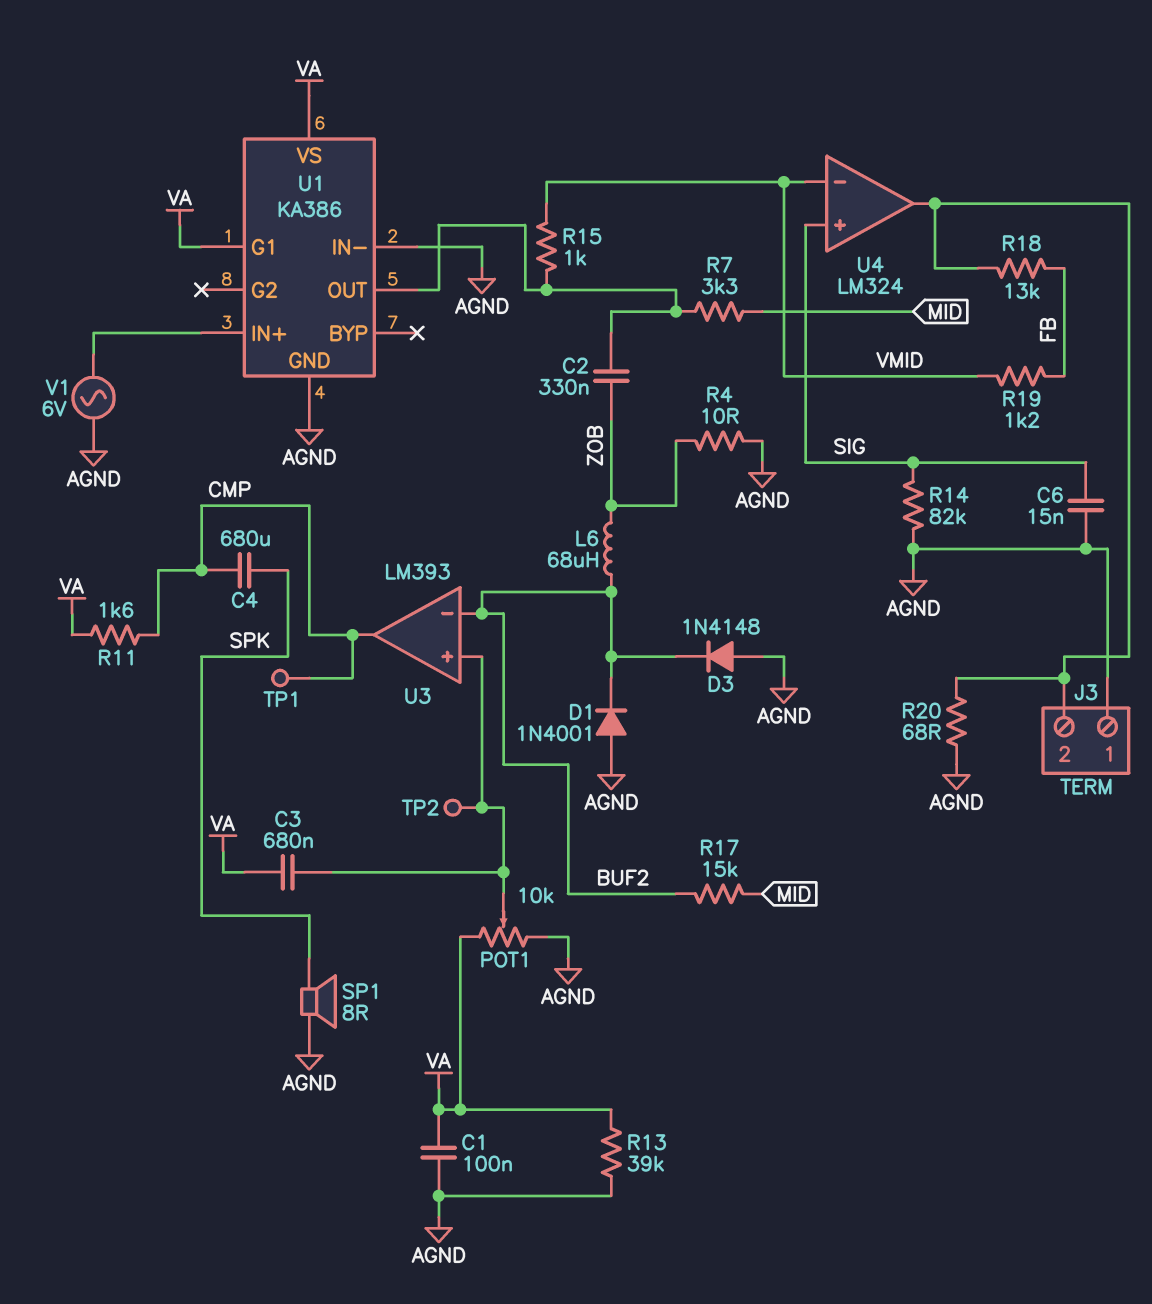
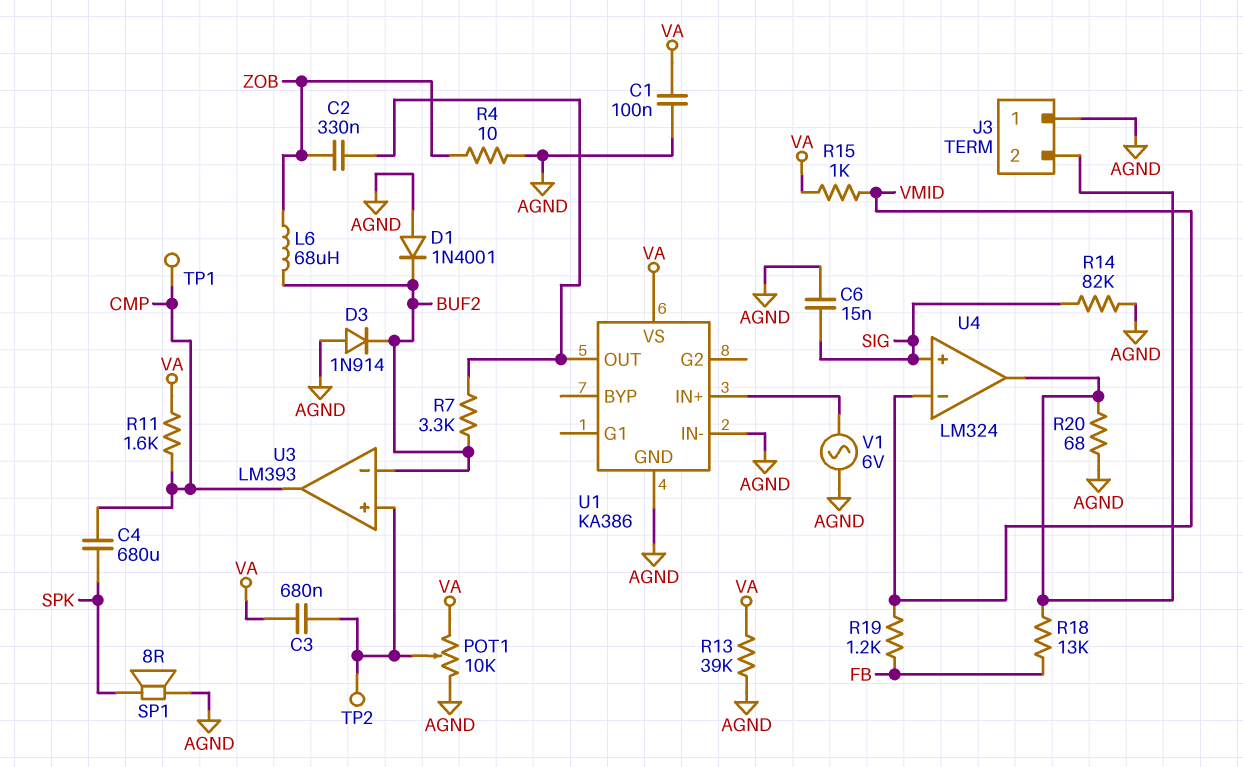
D3: diode 1N4148 (A AGND, K BUF2) -> diode 1N914 (A AGND, K BUF2)
R7: 3.3k (MID, U1/OUT) -> 3.3k (BUF2, U1/OUT)
R15: 1k (U1/OUT, VMID) -> 1k (VA, VMID)
R17: 15k (BUF2, MID) -> none
U1 pin G1: VA -> none

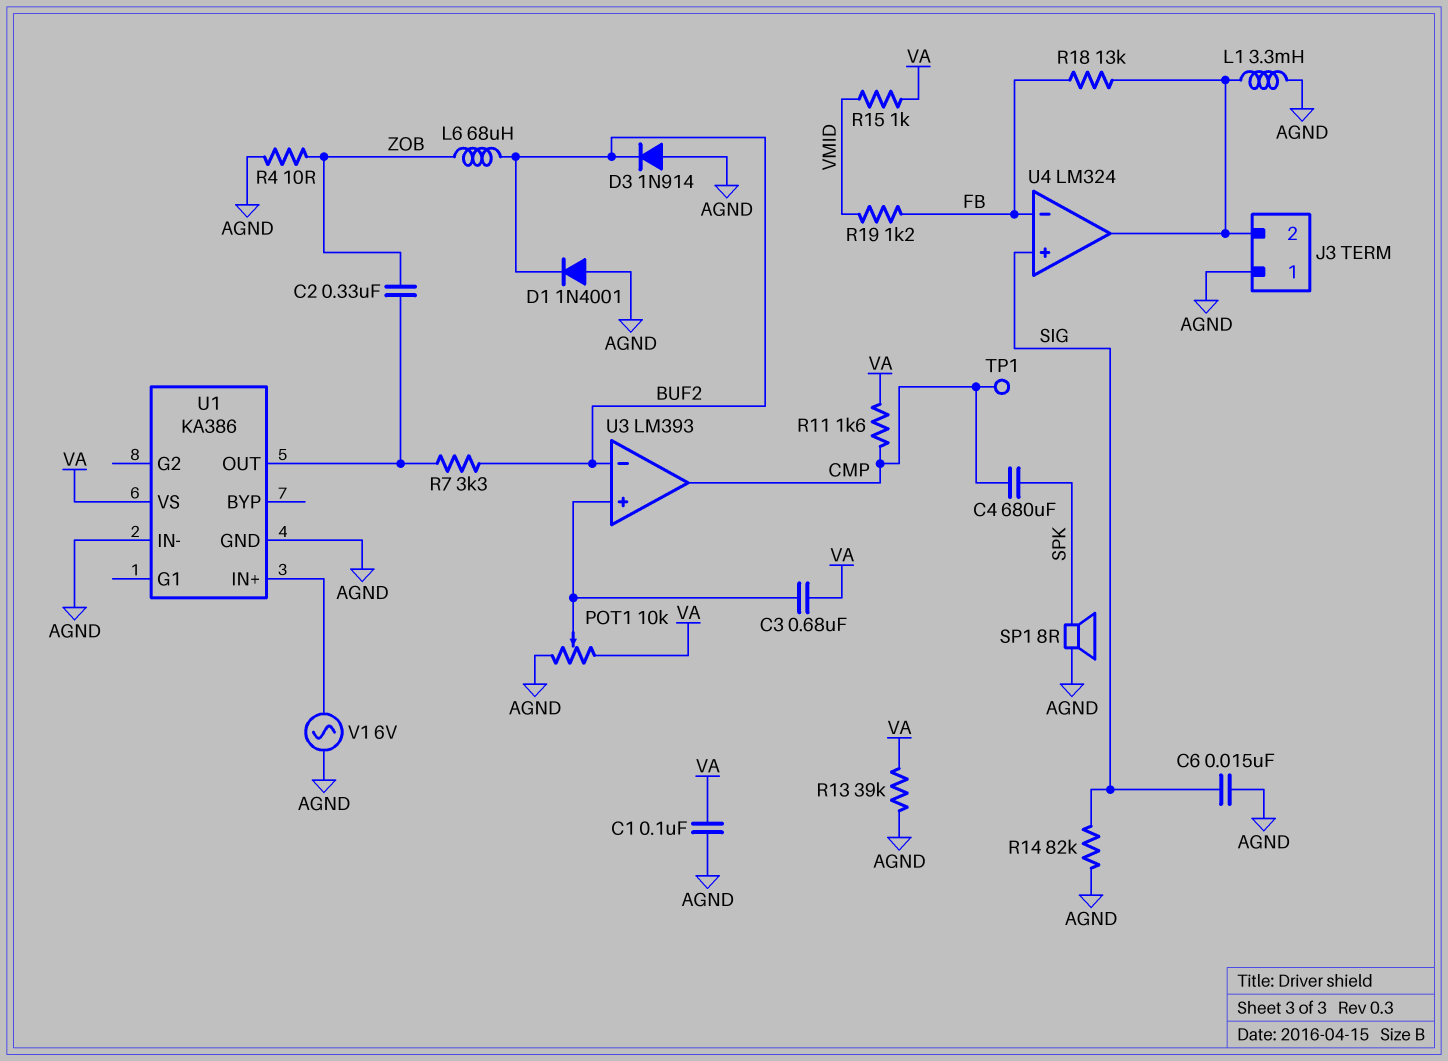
L1: none -> 3.3mH (AGND, J3/2)
R20: 68 (AGND, J3/2) -> none
TP2: test point (U3/in+) -> none
U4 pin in-: VMID -> FB

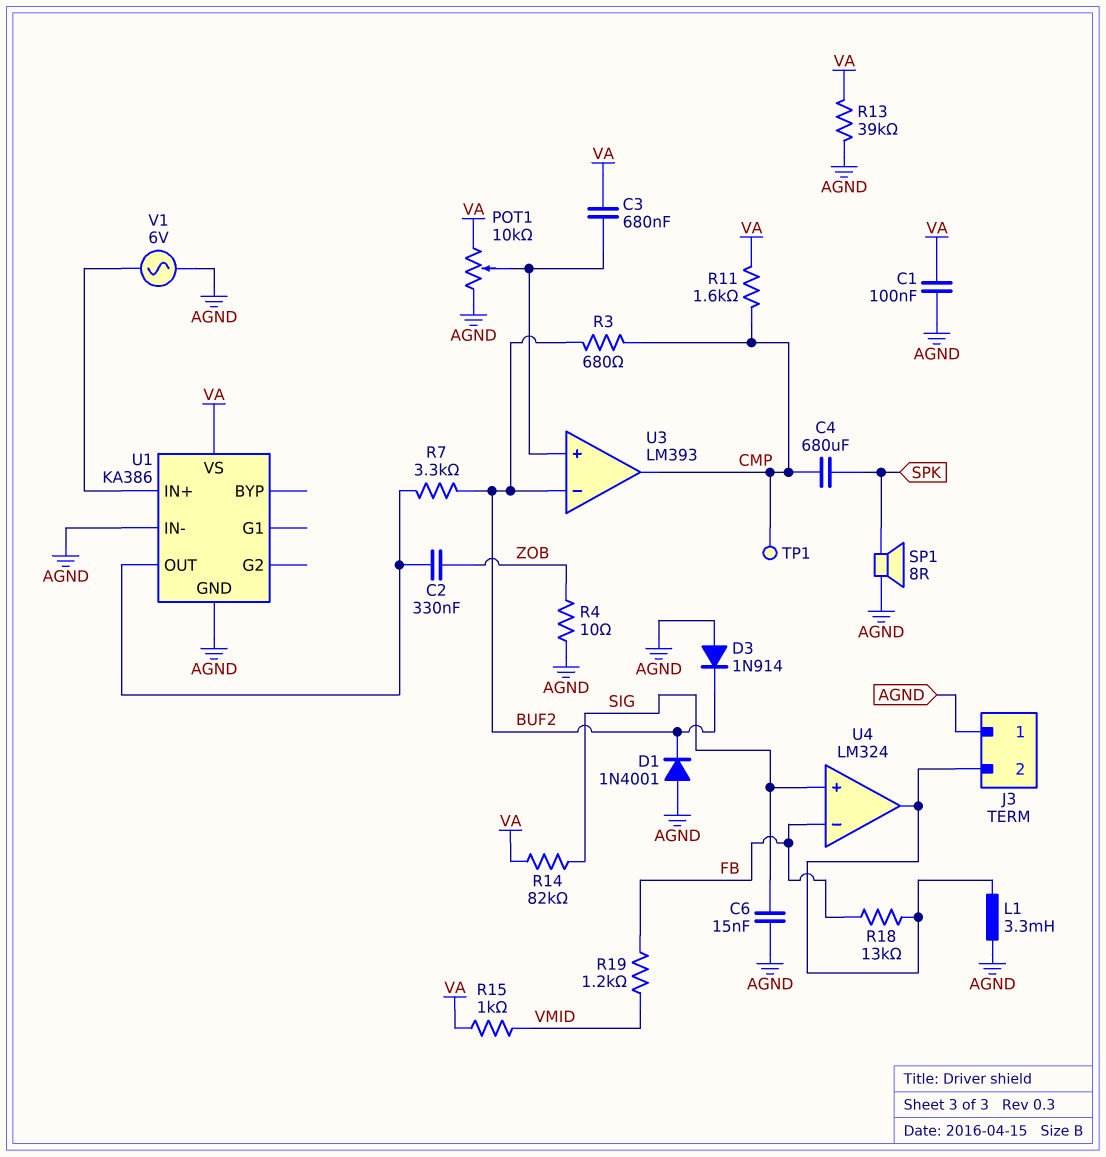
L6: 68uH (BUF2, ZOB) -> none
R3: none -> 680 (BUF2, CMP)
R14: 82k (AGND, SIG) -> 82k (SIG, VA)

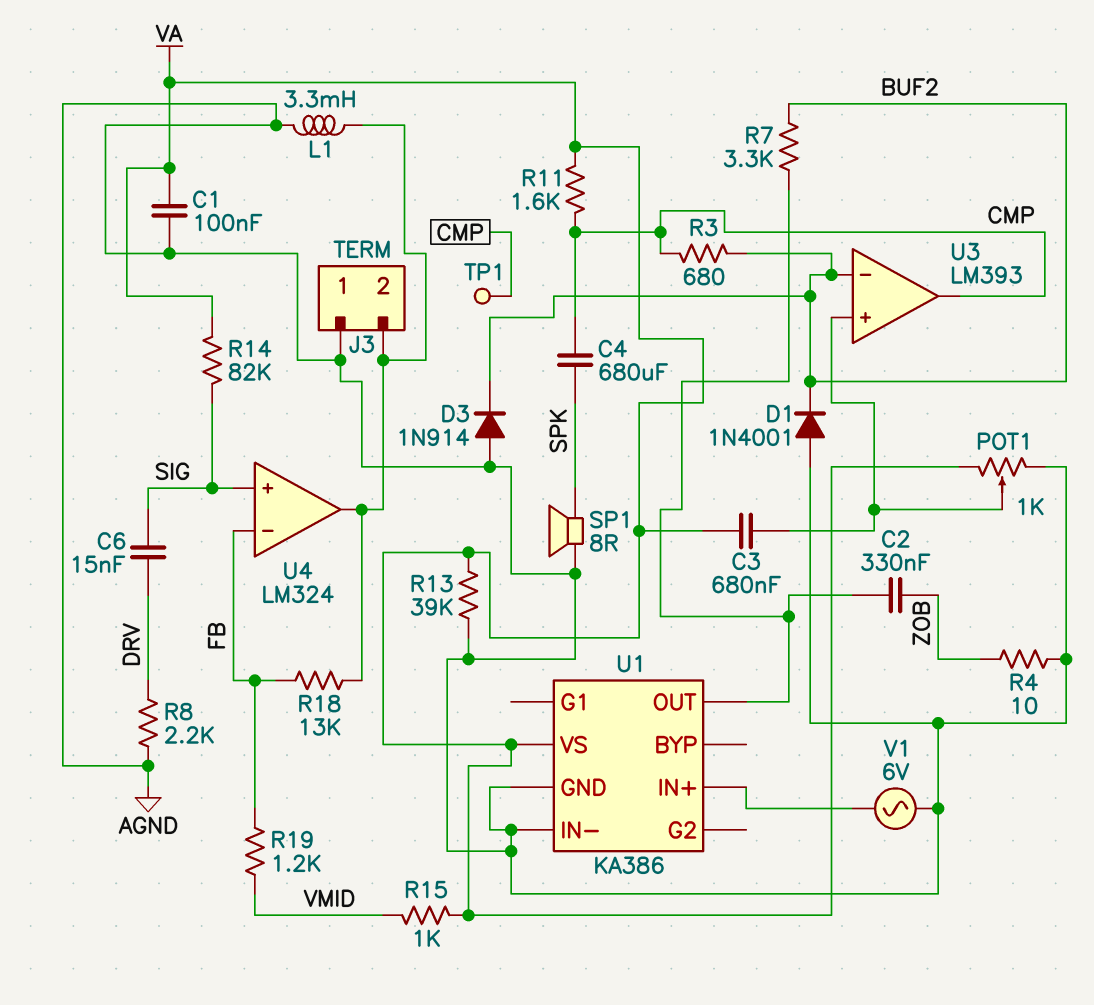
C6: 15nF (AGND, SIG) -> 15nF (DRV, SIG)
POT1: 10k (AGND, VA, wiper U3/in+) -> 1k (AGND, VA, wiper U3/in+)
R8: none -> 2.2k (AGND, DRV)

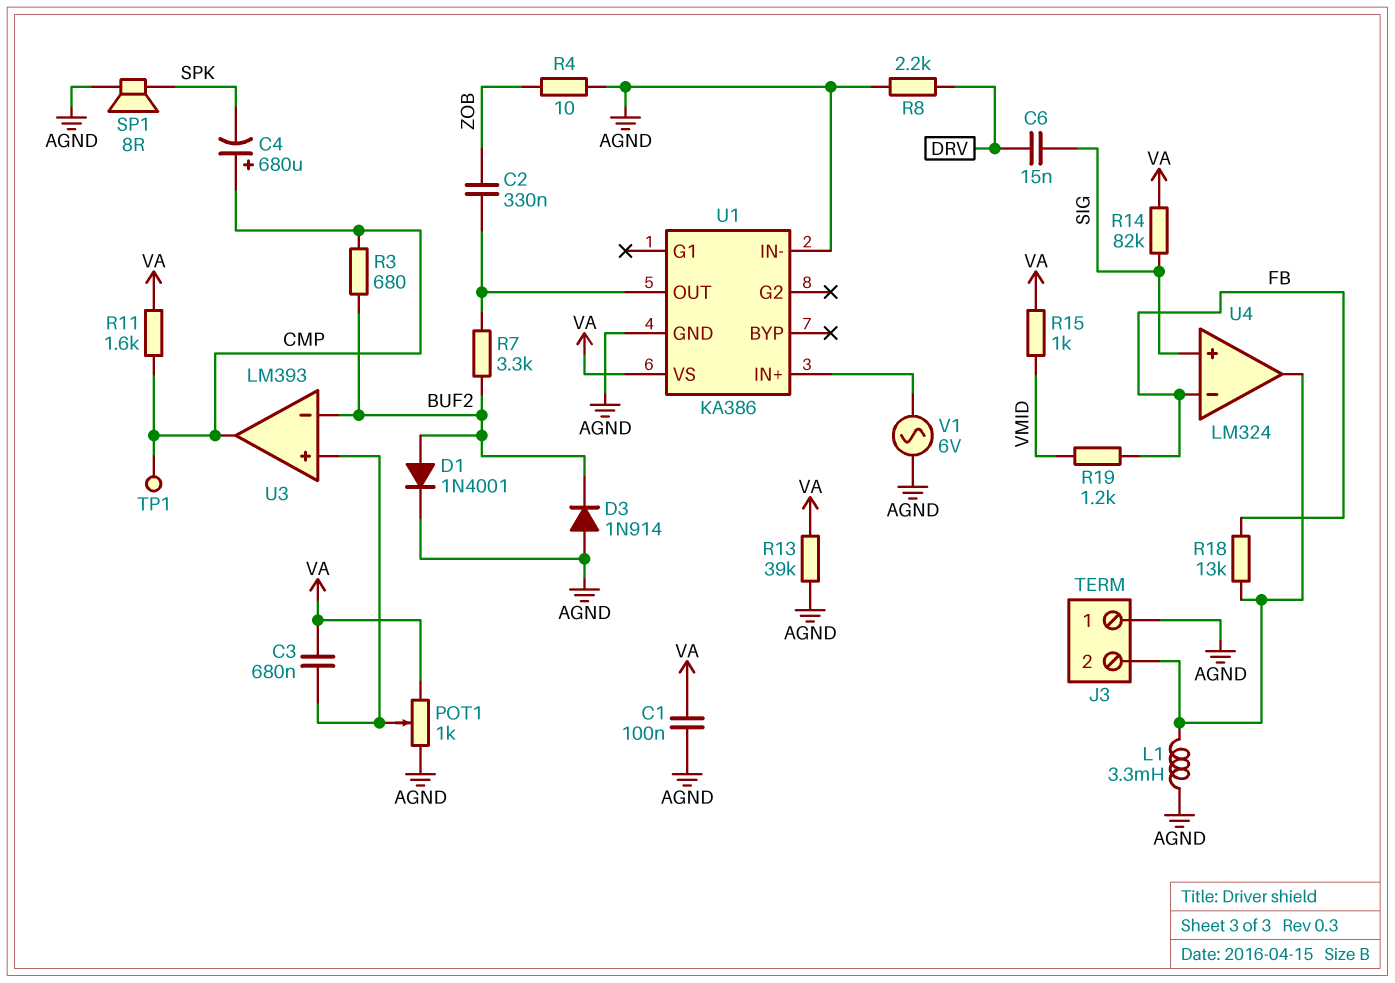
C4: 680uF (CMP, SPK) -> 680uF (plus CMP, minus SPK)
D1: diode 1N4001 (A AGND, K BUF2) -> diode 1N4001 (A BUF2, K AGND)

